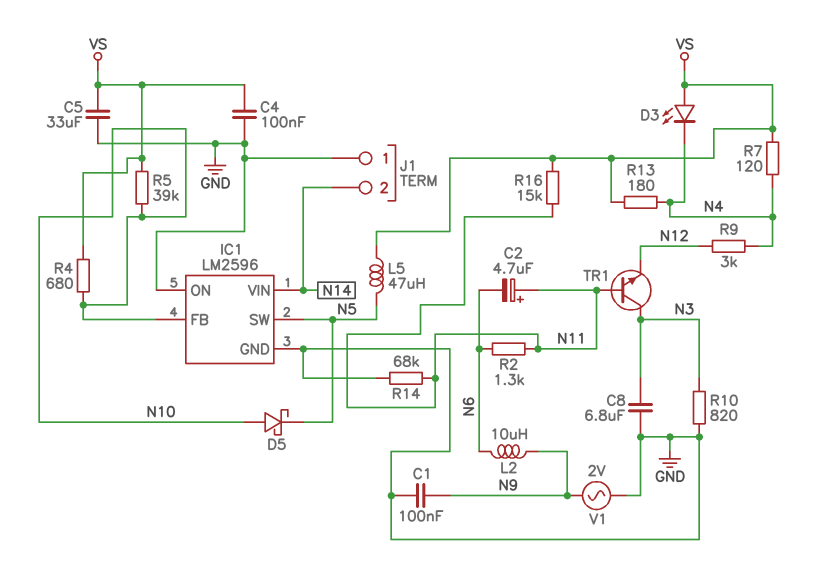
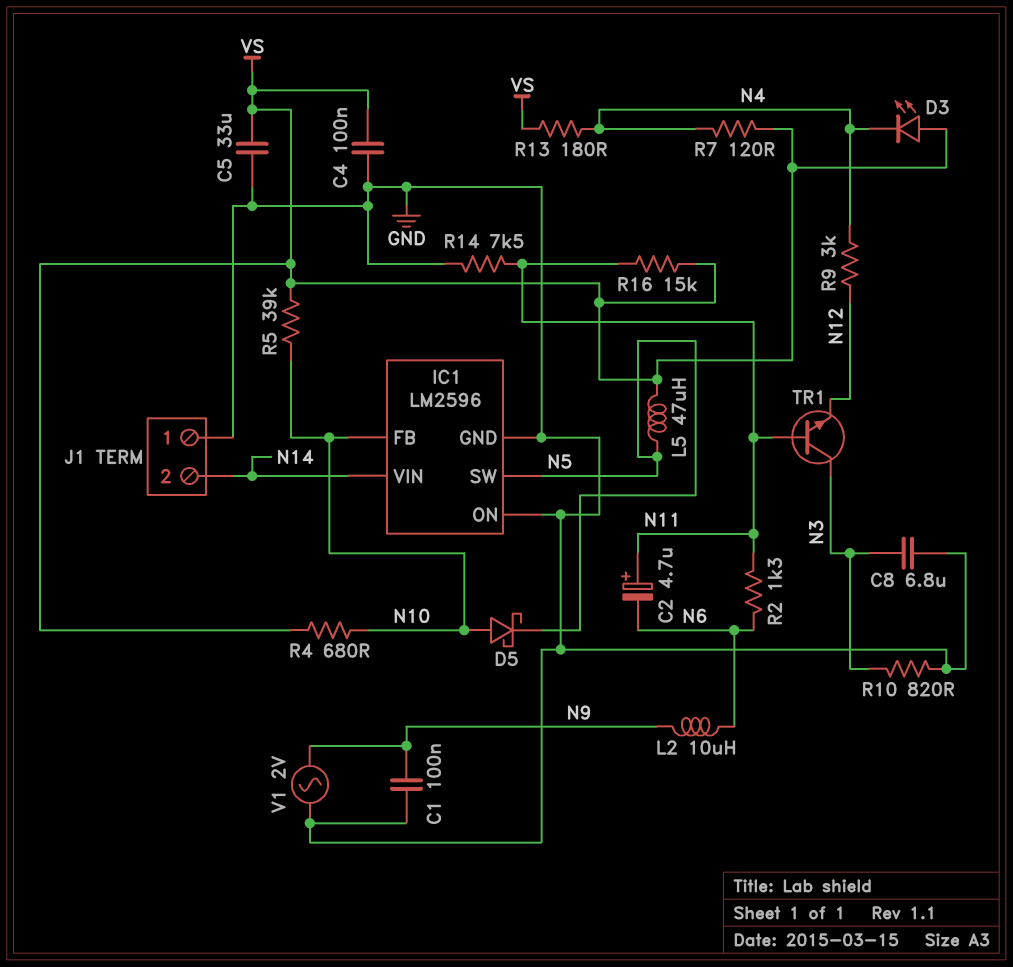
R14: 68k (GND, N11) -> 7.5k (GND, N11)

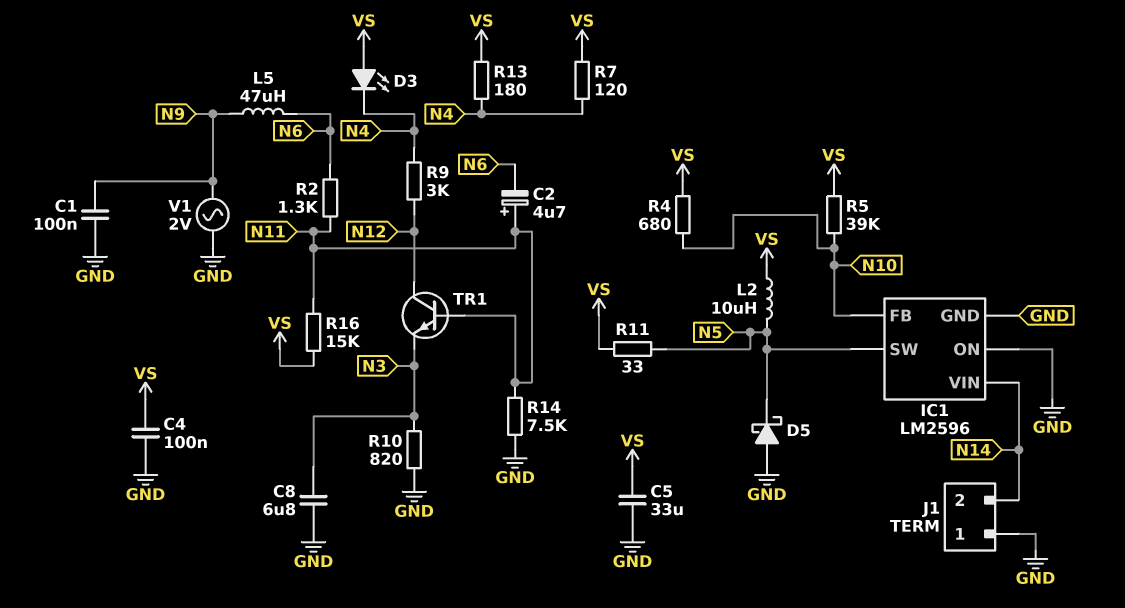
D5: schottky (A N10, K N5) -> schottky (A GND, K N5)
L2: 10uH (N6, N9) -> 10uH (N5, VS)
L5: 47uH (N5, VS) -> 47uH (N6, N9)
R11: none -> 33 (N5, VS)
TR1: NPN (B N11, C N3, E N12) -> NPN (B N11, C N12, E N3)

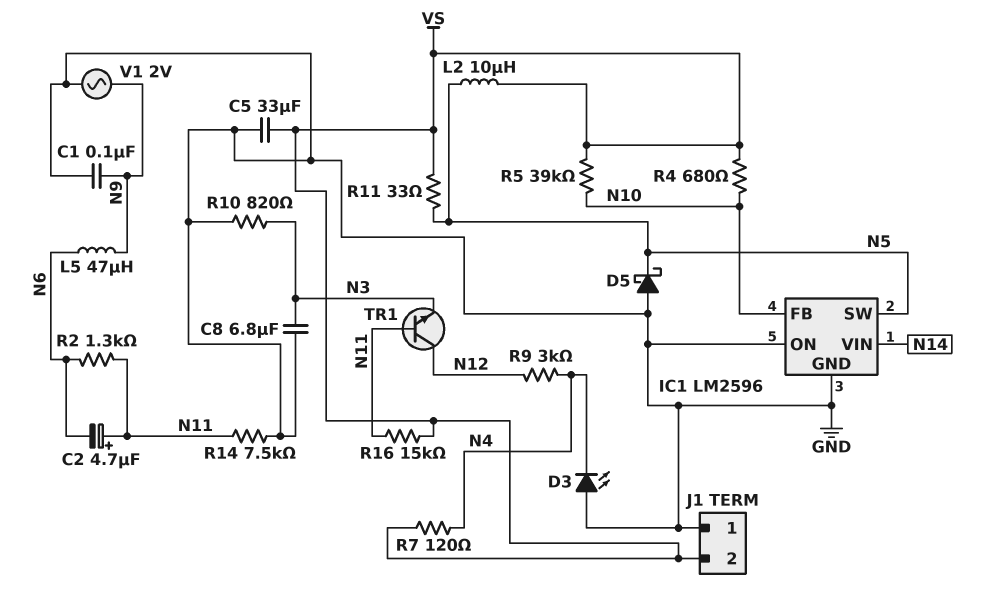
C4: 100nF (GND, VS) -> none
D3: LED (A VS, K N4) -> LED (A GND, K N4)
J1 pin 2: N14 -> VS
R13: 180 (N4, VS) -> none

